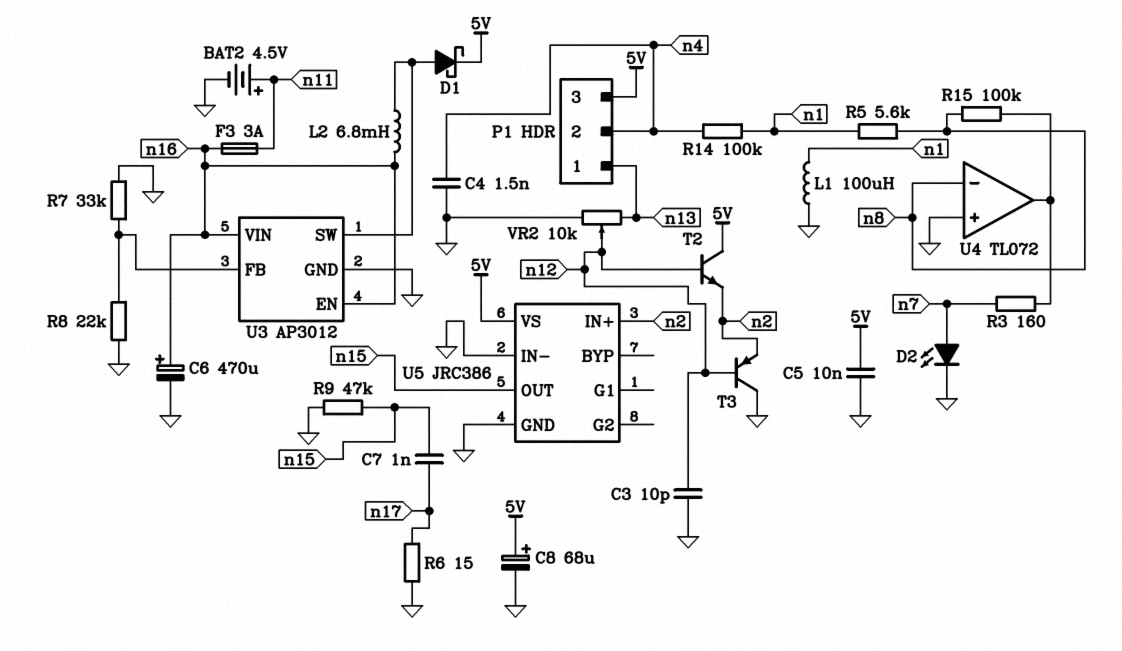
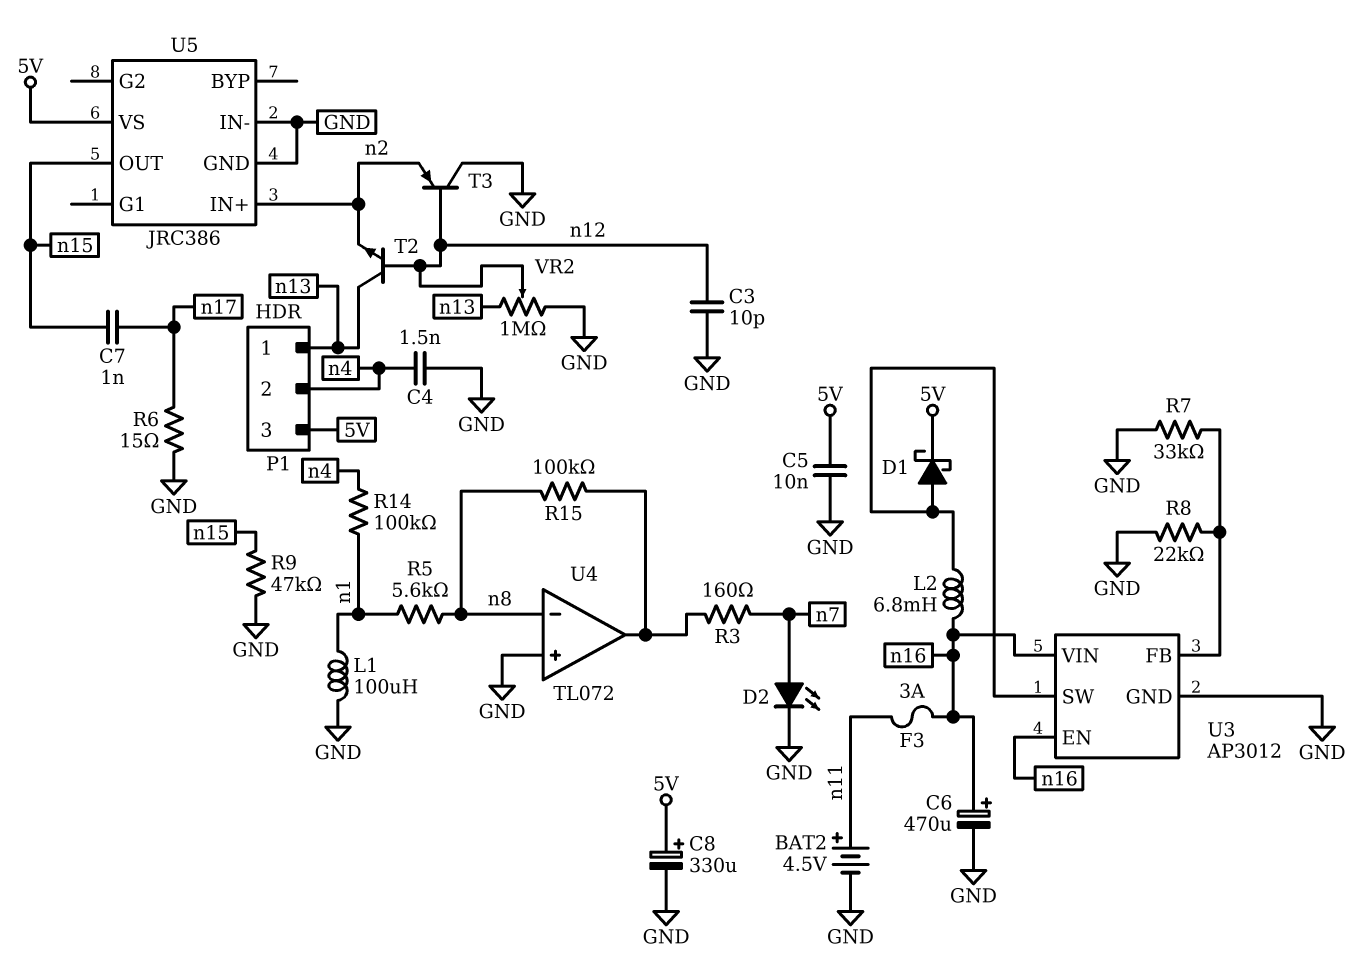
C8: 68uF (plus 5V, minus GND) -> 330uF (plus 5V, minus GND)
T2: NPN (B n12, C 5V, E n2) -> NPN (B n12, C n13, E n2)
VR2: 10k (GND, n13, wiper n12) -> 1M (GND, n13, wiper n12)

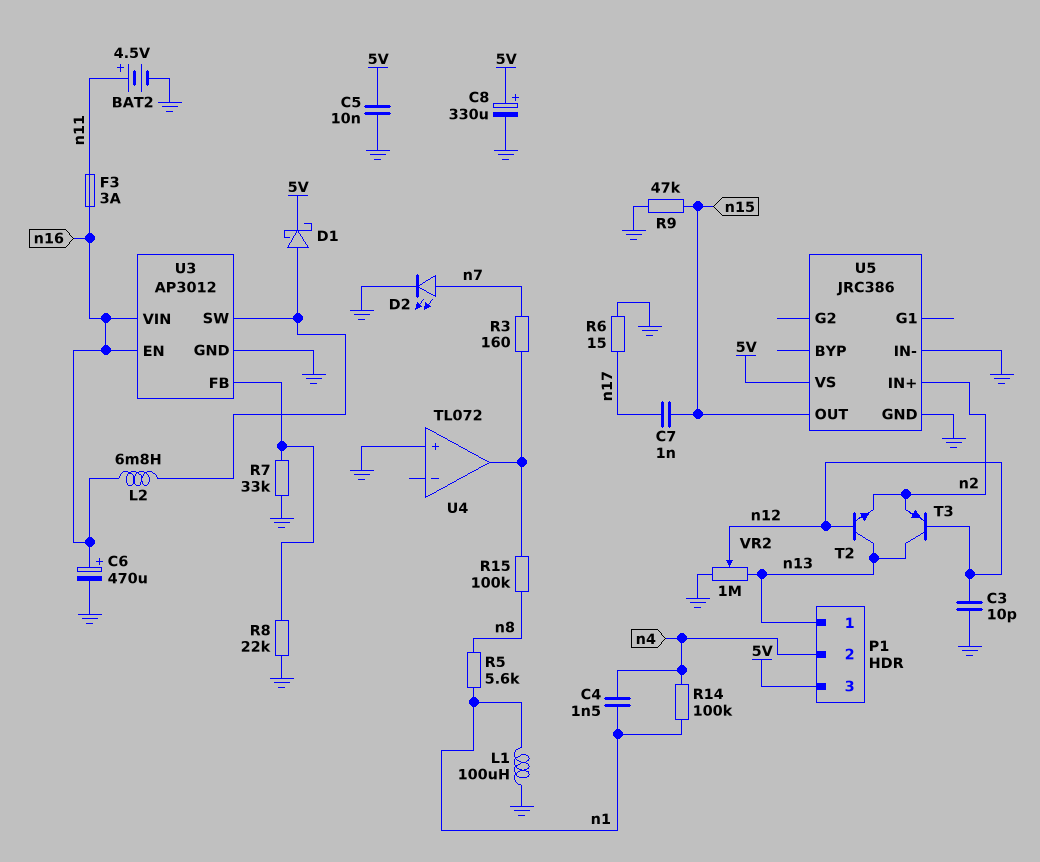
C4: 1.5nF (GND, n4) -> 1.5nF (n1, n4)
T3: PNP (B n12, C GND, E n2) -> PNP (B n12, C n13, E n2)
U4 pin in-: n8 -> none

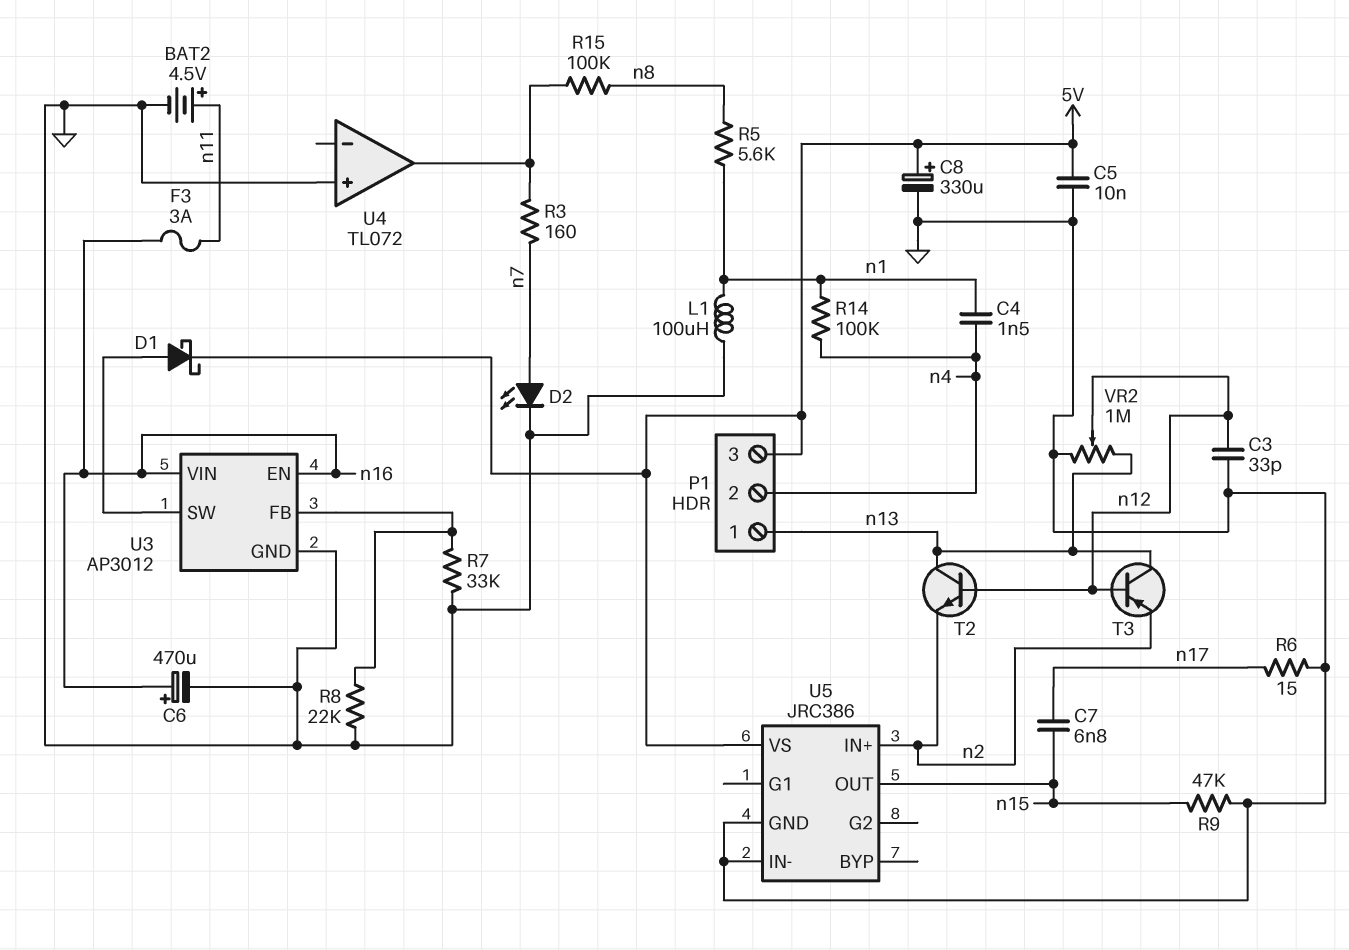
C3: 10pF (GND, n12) -> 33pF (GND, n12)
C7: 1nF (n15, n17) -> 6.8nF (n15, n17)
L2: 6.8mH (U3/SW, n16) -> none

